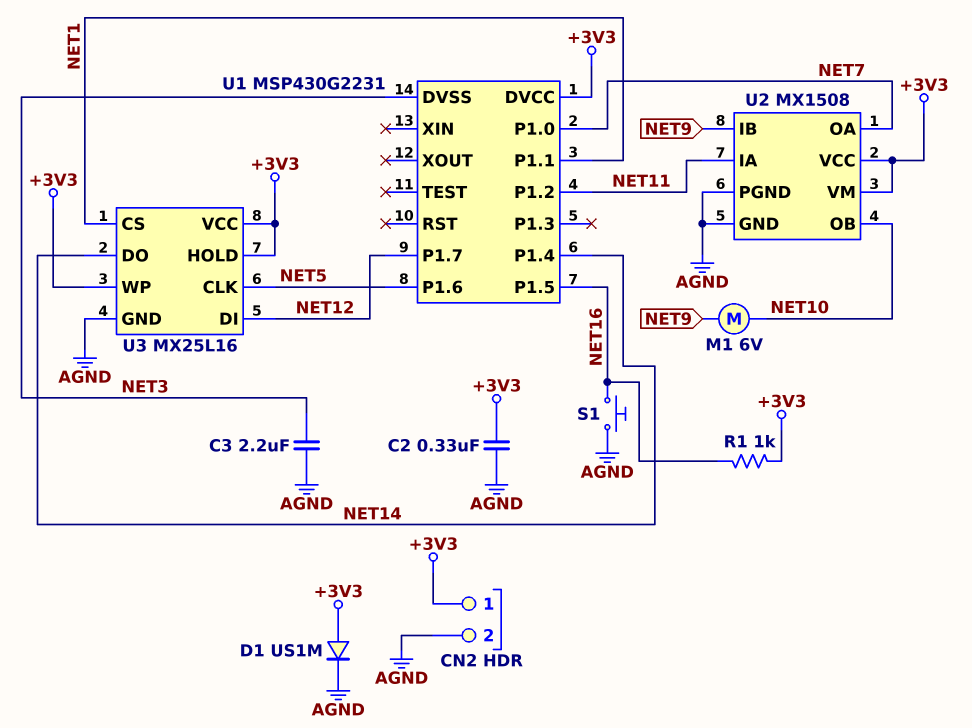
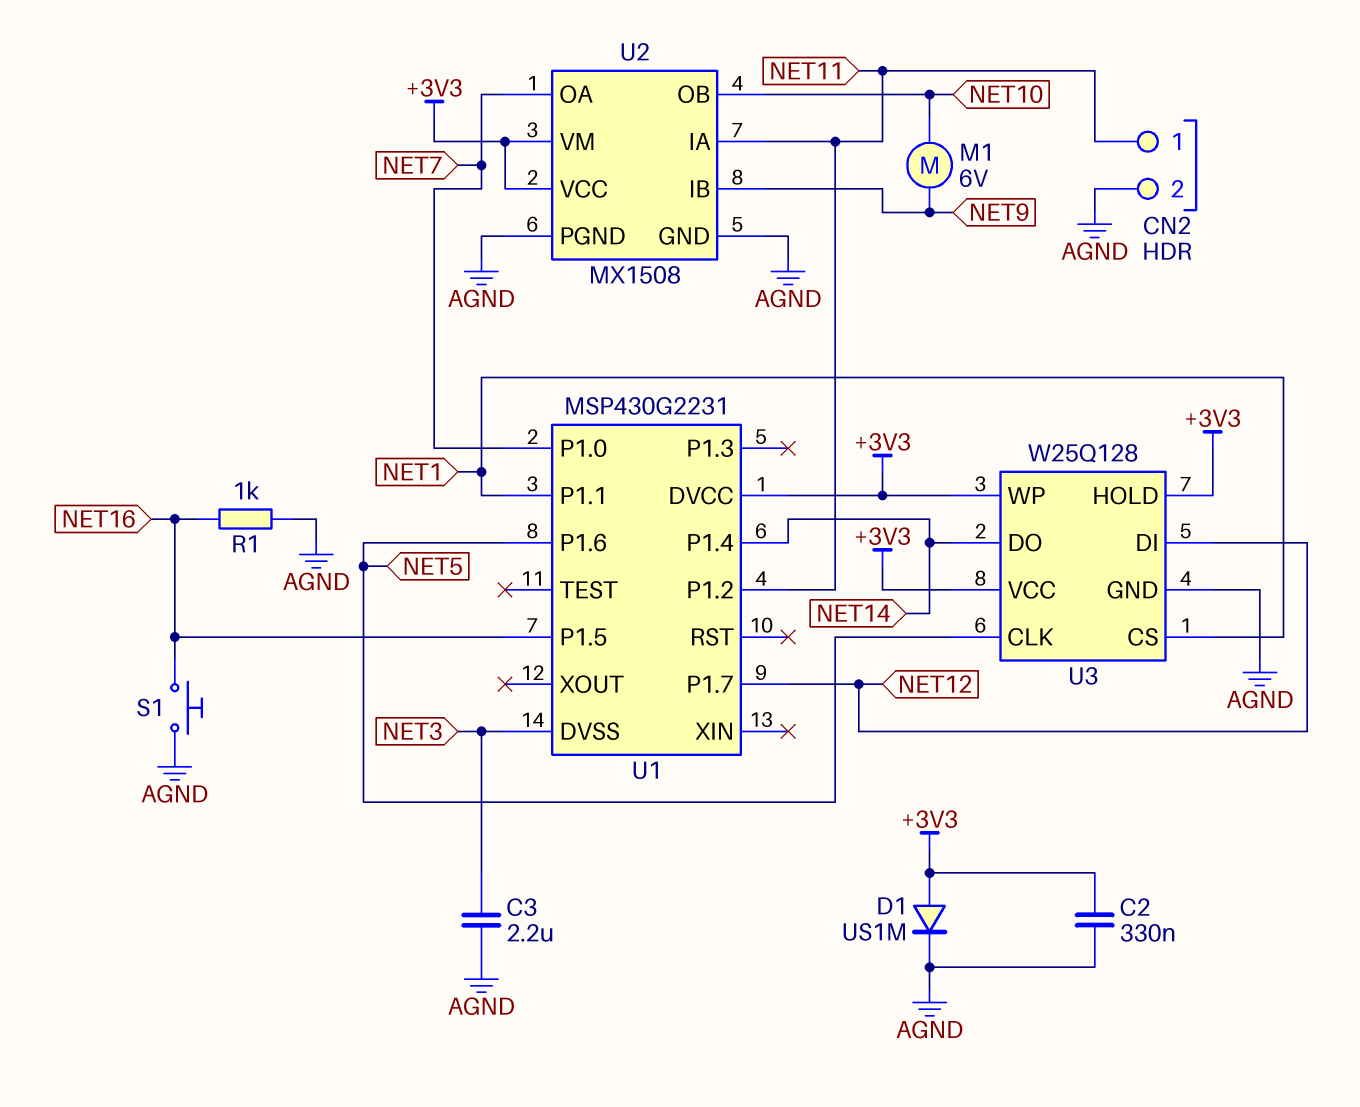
CN2 pin 1: +3V3 -> NET11
R1: 1k (+3V3, NET16) -> 1k (AGND, NET16)
U3: MX25L16 -> W25Q128

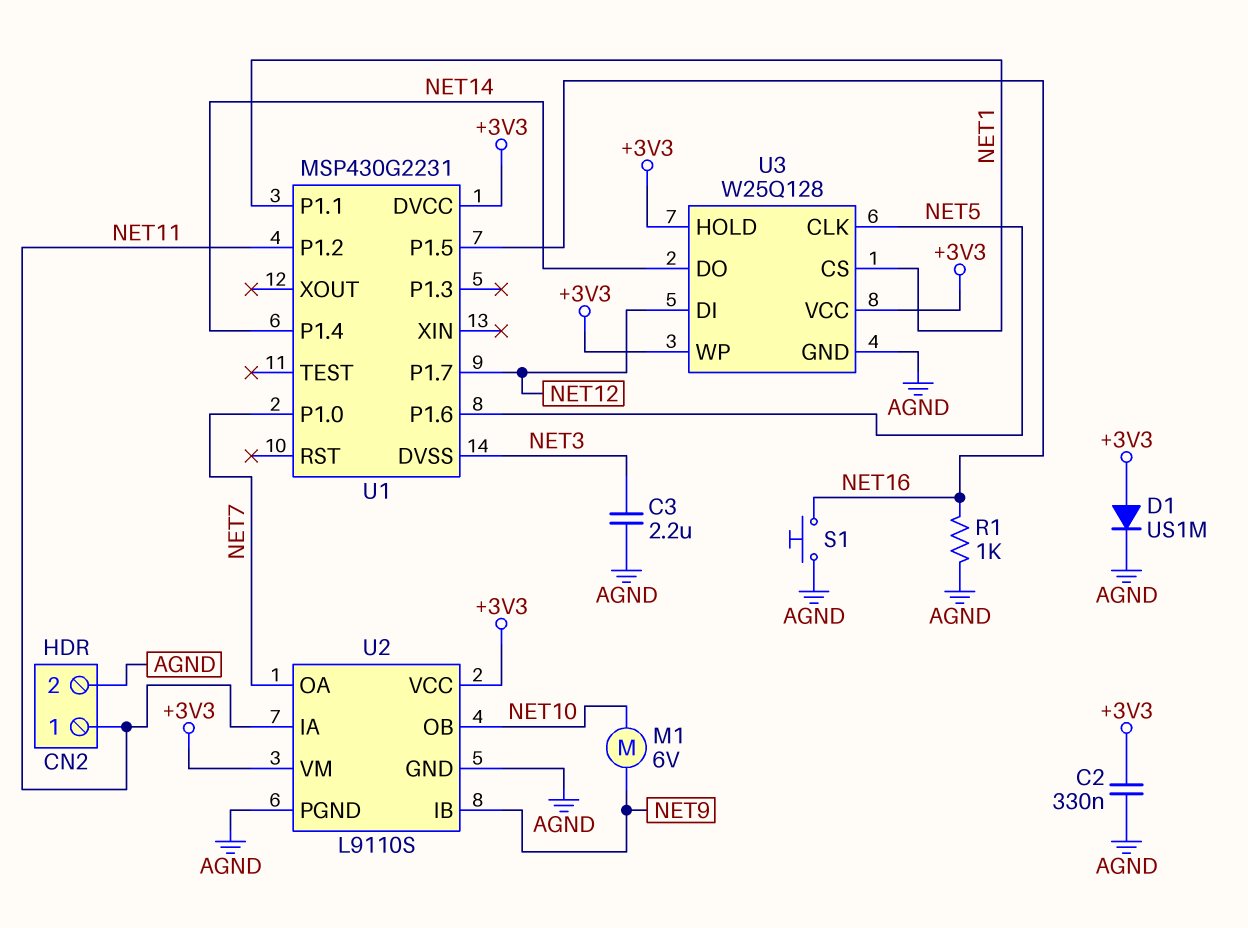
U2: MX1508 -> L9110S

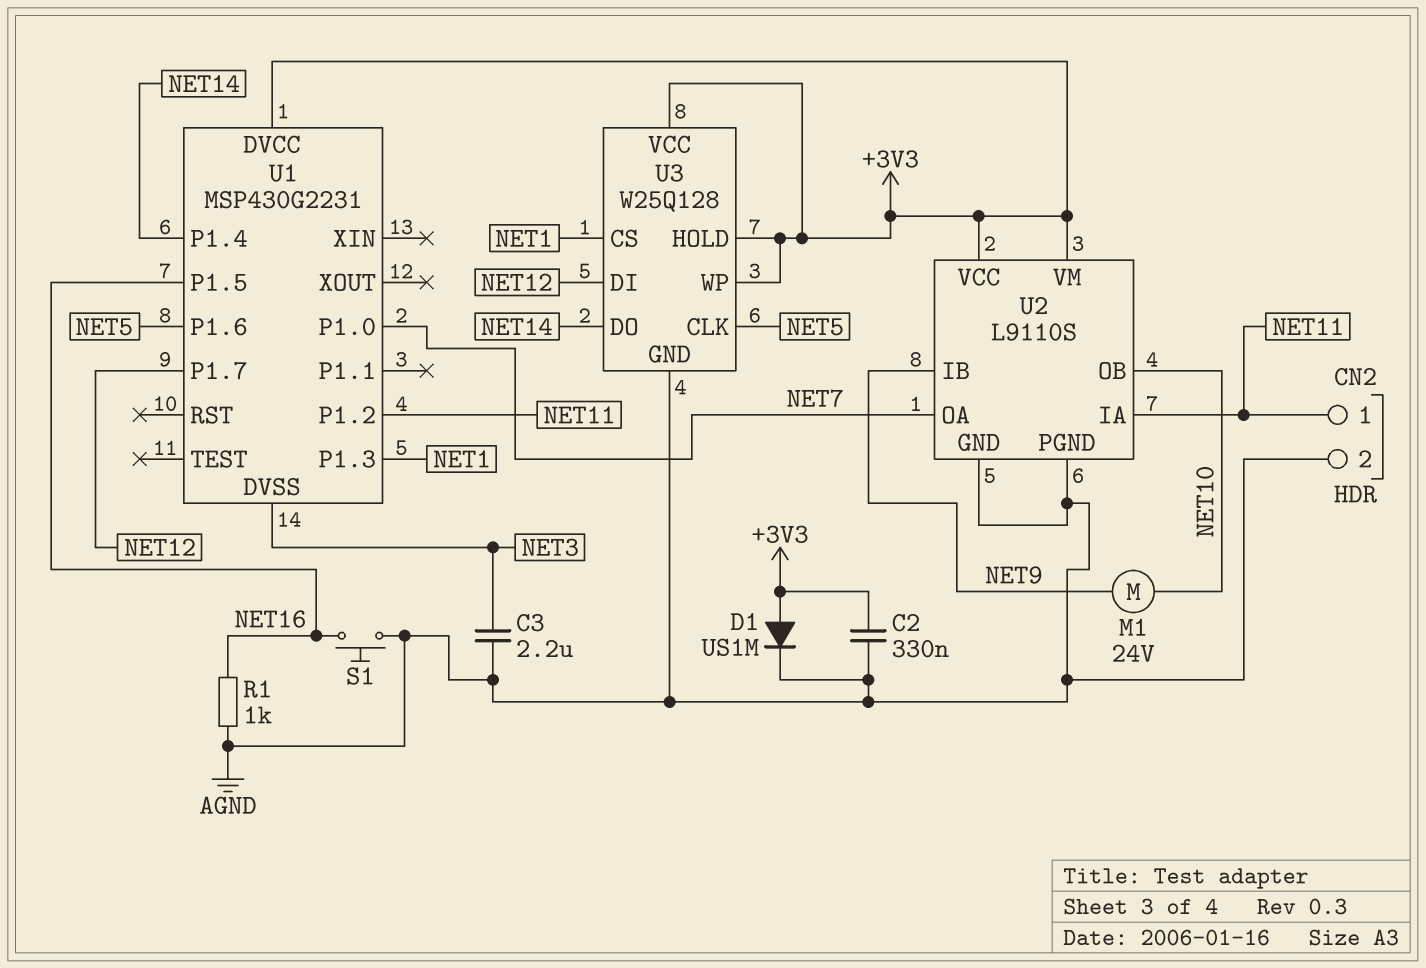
M1: motor 6V (NET9, NET10) -> motor 24V (NET9, NET10)
U1 pin P1.1: NET1 -> none
U1 pin P1.3: none -> NET1

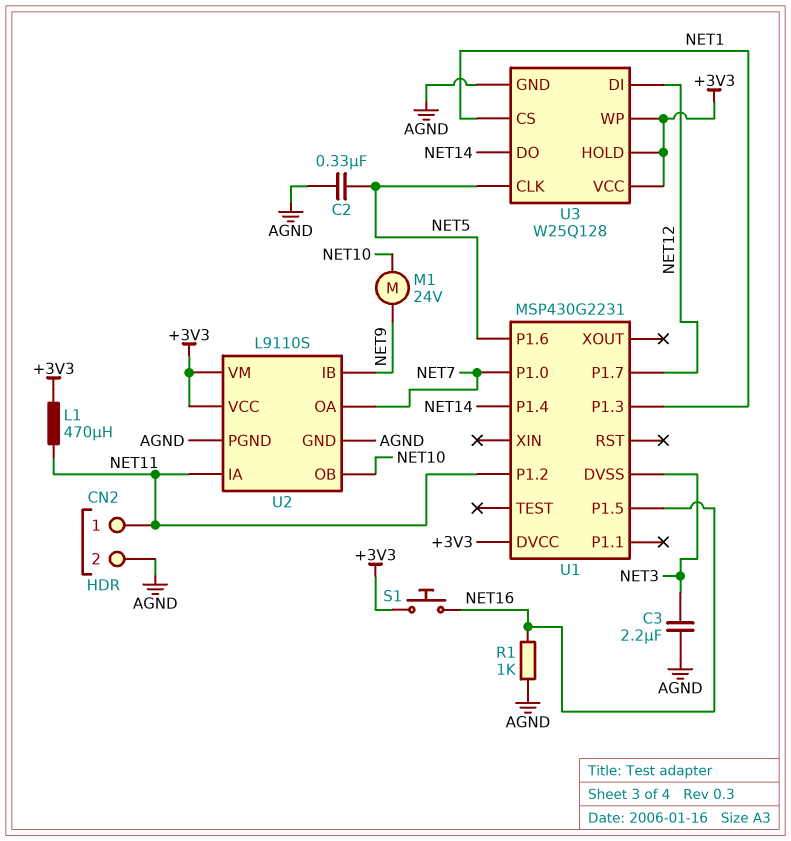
C2: 330nF (+3V3, AGND) -> 330nF (AGND, NET5)
D1: diode US1M (A +3V3, K AGND) -> none
L1: none -> 470uH (+3V3, NET11)
S1: button (AGND, NET16) -> button (+3V3, NET16)

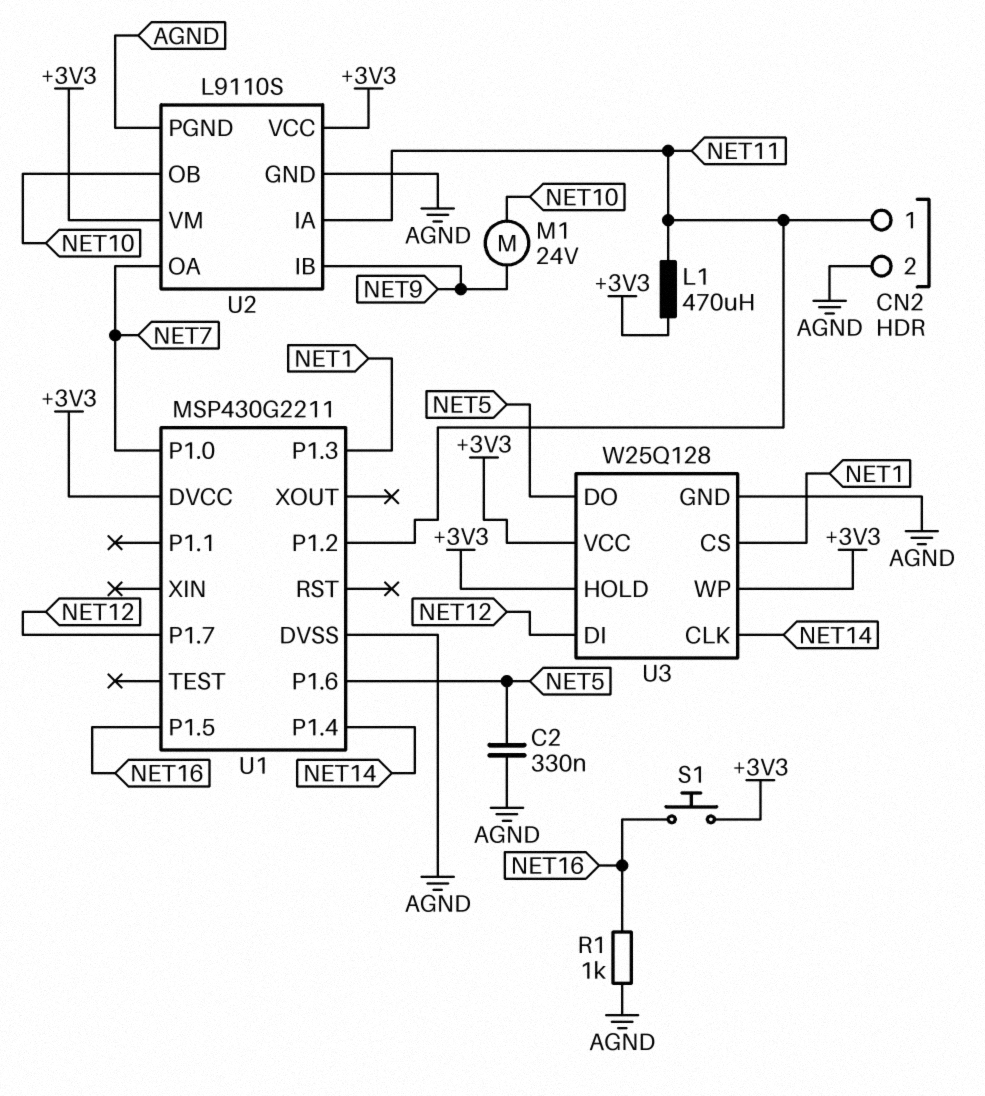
C3: 2.2uF (AGND, NET3) -> none
U1: MSP430G2231 -> MSP430G2211
U1 pin DVSS: NET3 -> AGND
U3 pin CLK: NET5 -> NET14
U3 pin DO: NET14 -> NET5

